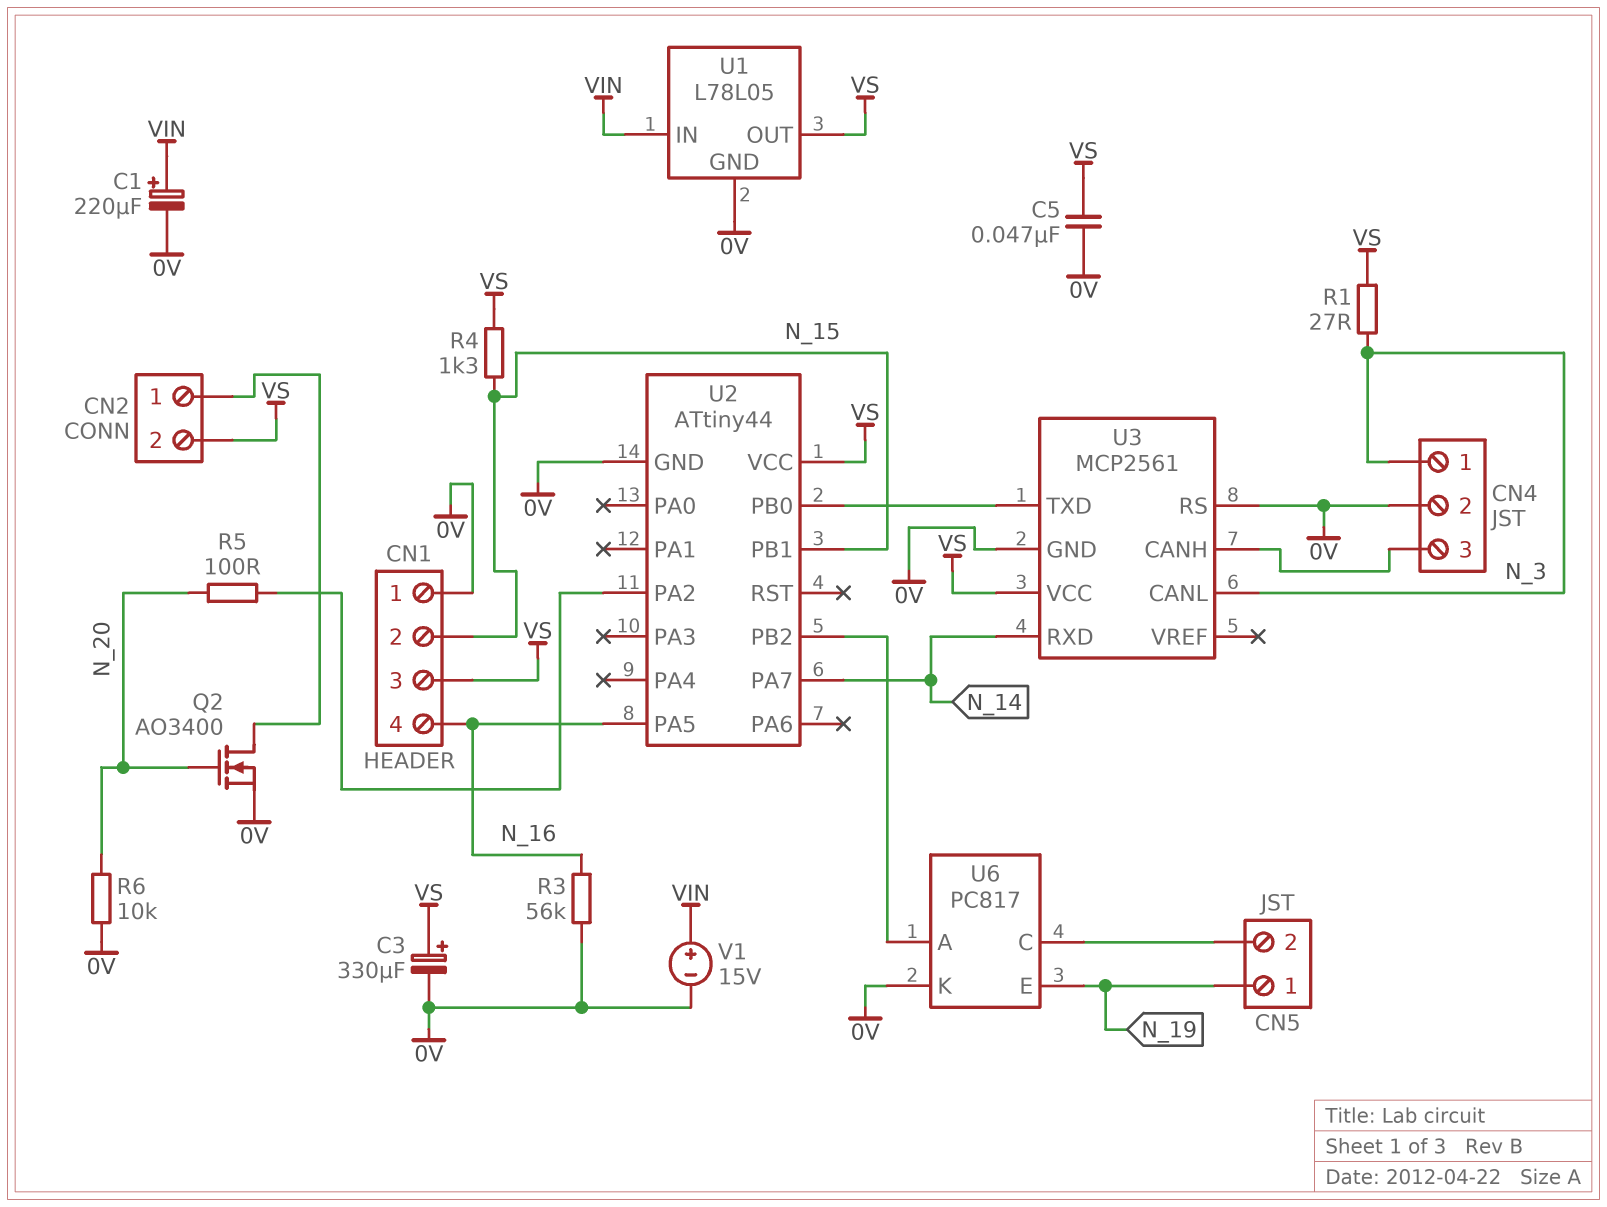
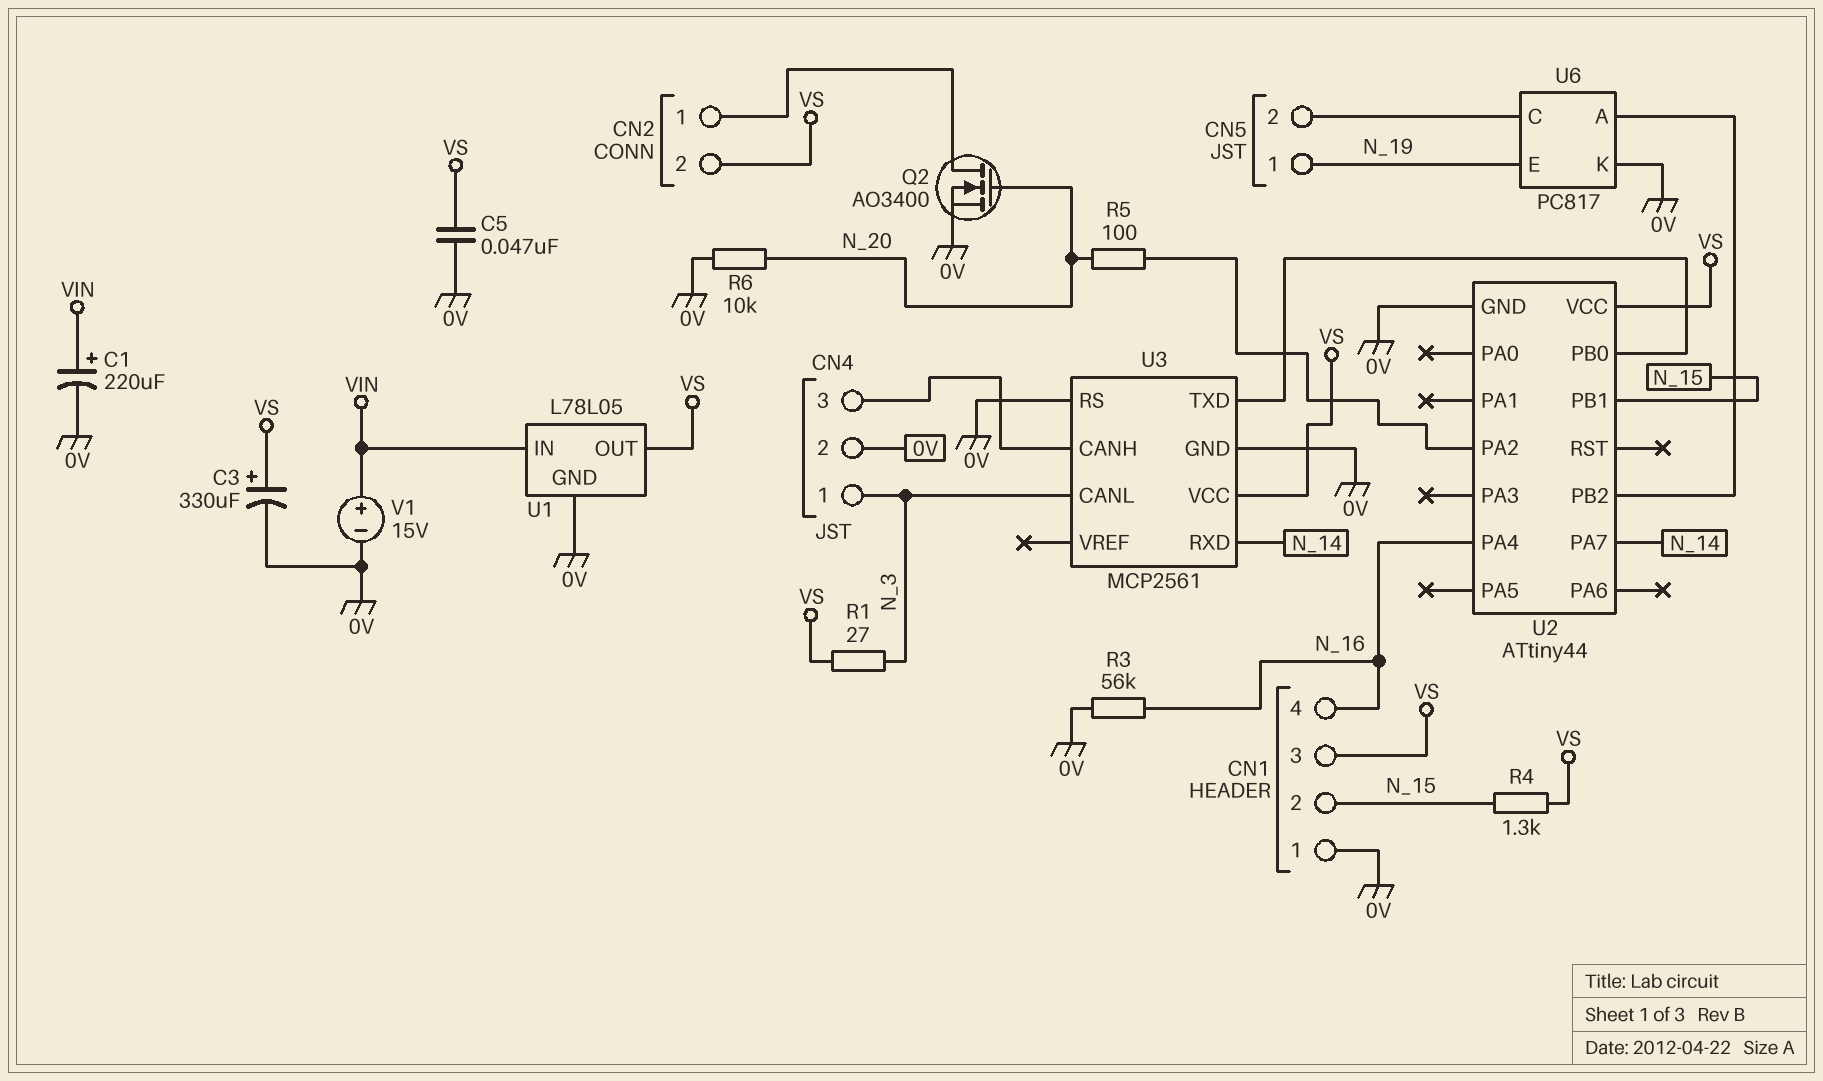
U2 pin PA4: none -> N_16
U2 pin PA5: N_16 -> none

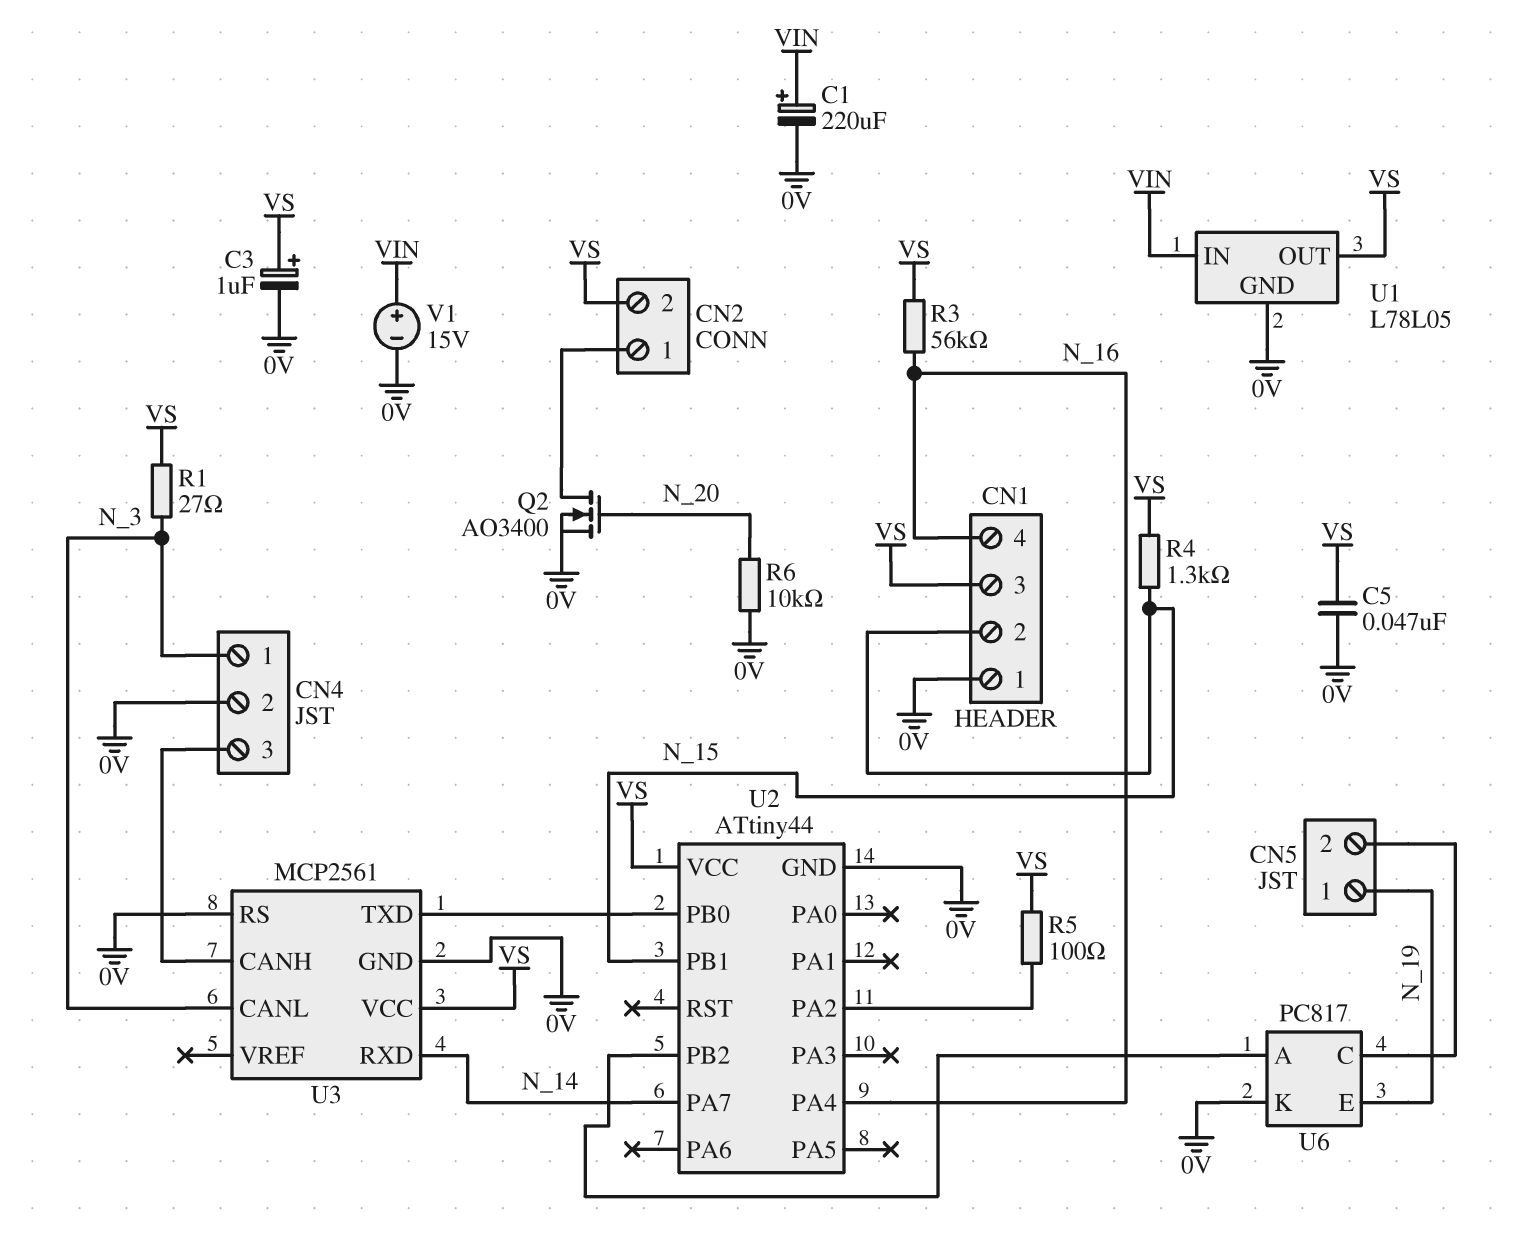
C3: 330uF (plus VS, minus 0V) -> 1uF (plus VS, minus 0V)
R3: 56k (0V, N_16) -> 56k (N_16, VS)
R5: 100 (N_20, U2/PA2) -> 100 (U2/PA2, VS)

